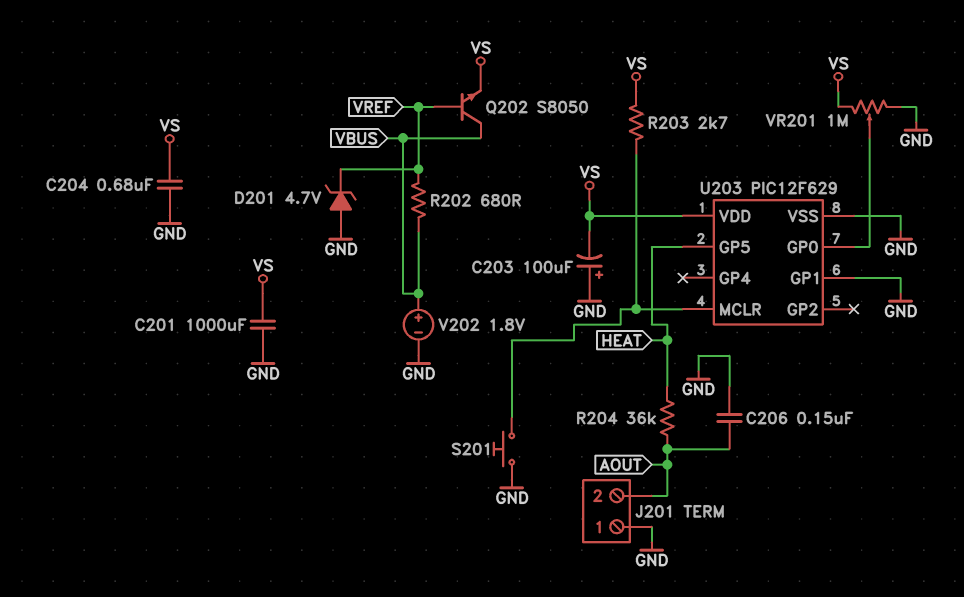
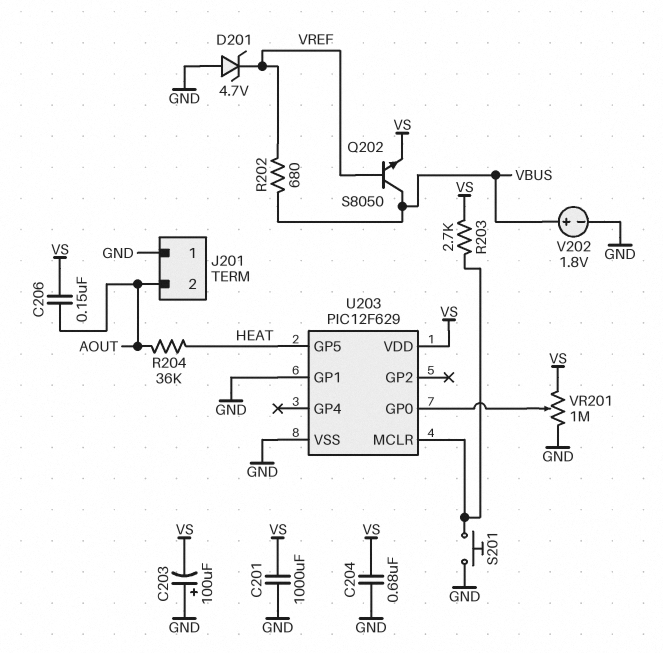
C206: 150nF (AOUT, GND) -> 150nF (AOUT, VS)

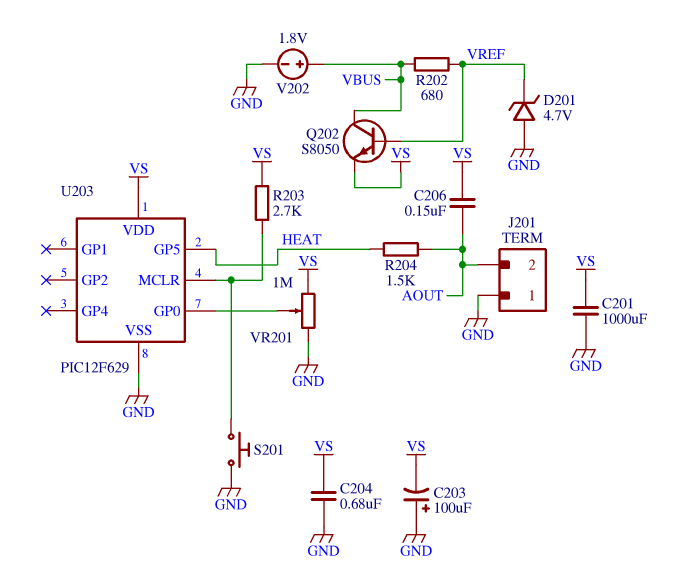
R204: 36k (AOUT, HEAT) -> 1.5k (AOUT, HEAT)
U203 pin GP1: GND -> none

